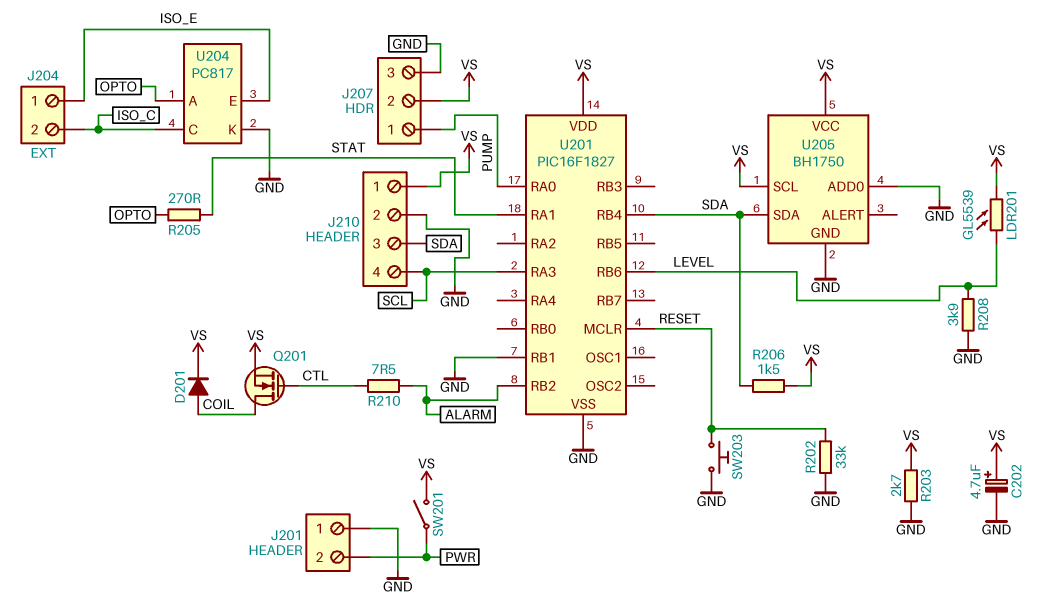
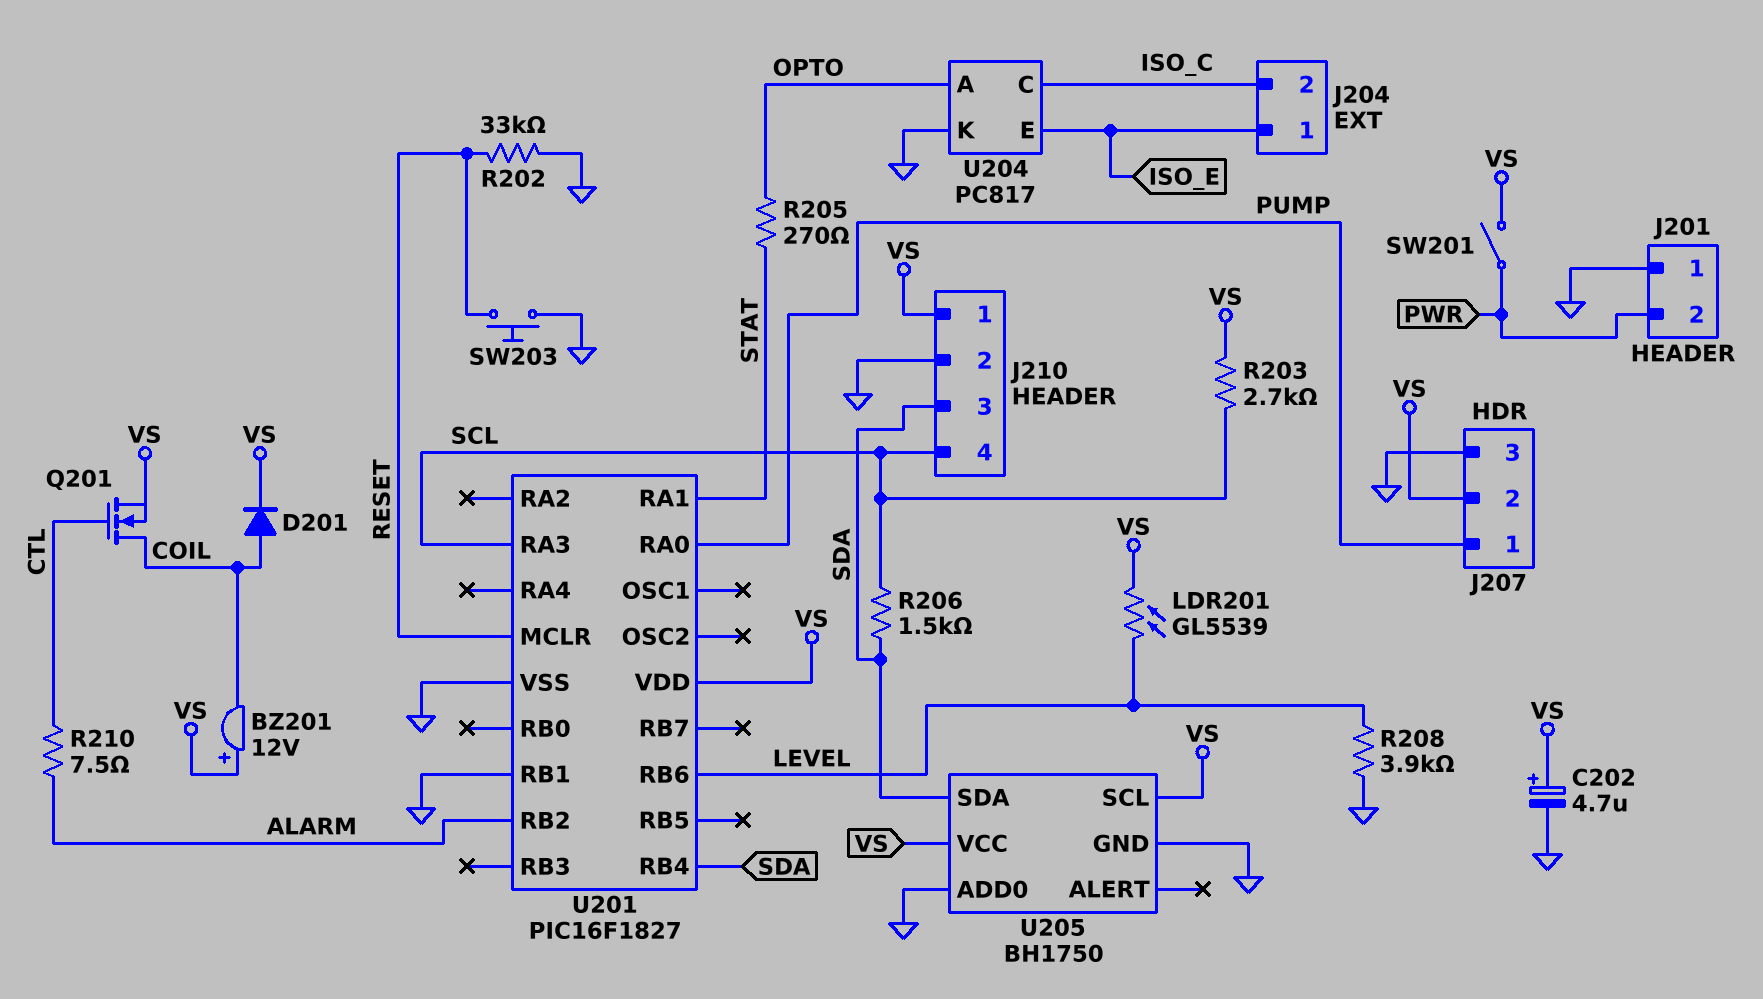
BZ201: none -> buzzer 12V (plus VS, minus COIL)
R203: 2.7k (GND, VS) -> 2.7k (SCL, VS)
R206: 1.5k (SDA, VS) -> 1.5k (SCL, SDA)

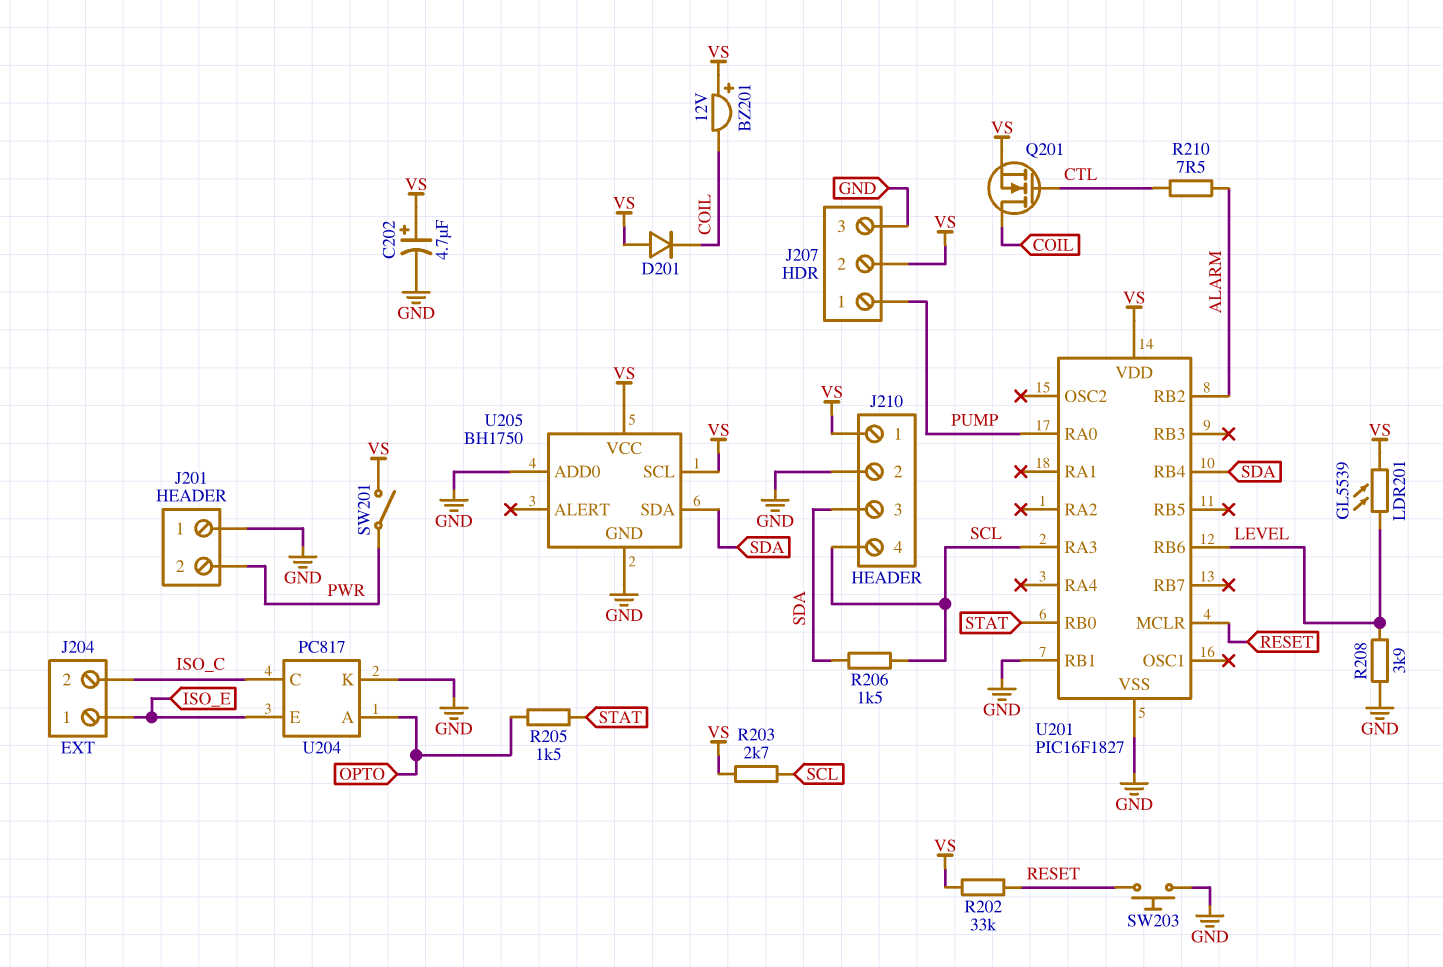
D201: diode (A COIL, K VS) -> diode (A VS, K COIL)
R202: 33k (GND, RESET) -> 33k (RESET, VS)
R205: 270 (OPTO, STAT) -> 1.5k (OPTO, STAT)
U201 pin RA1: STAT -> none
U201 pin RB0: none -> STAT

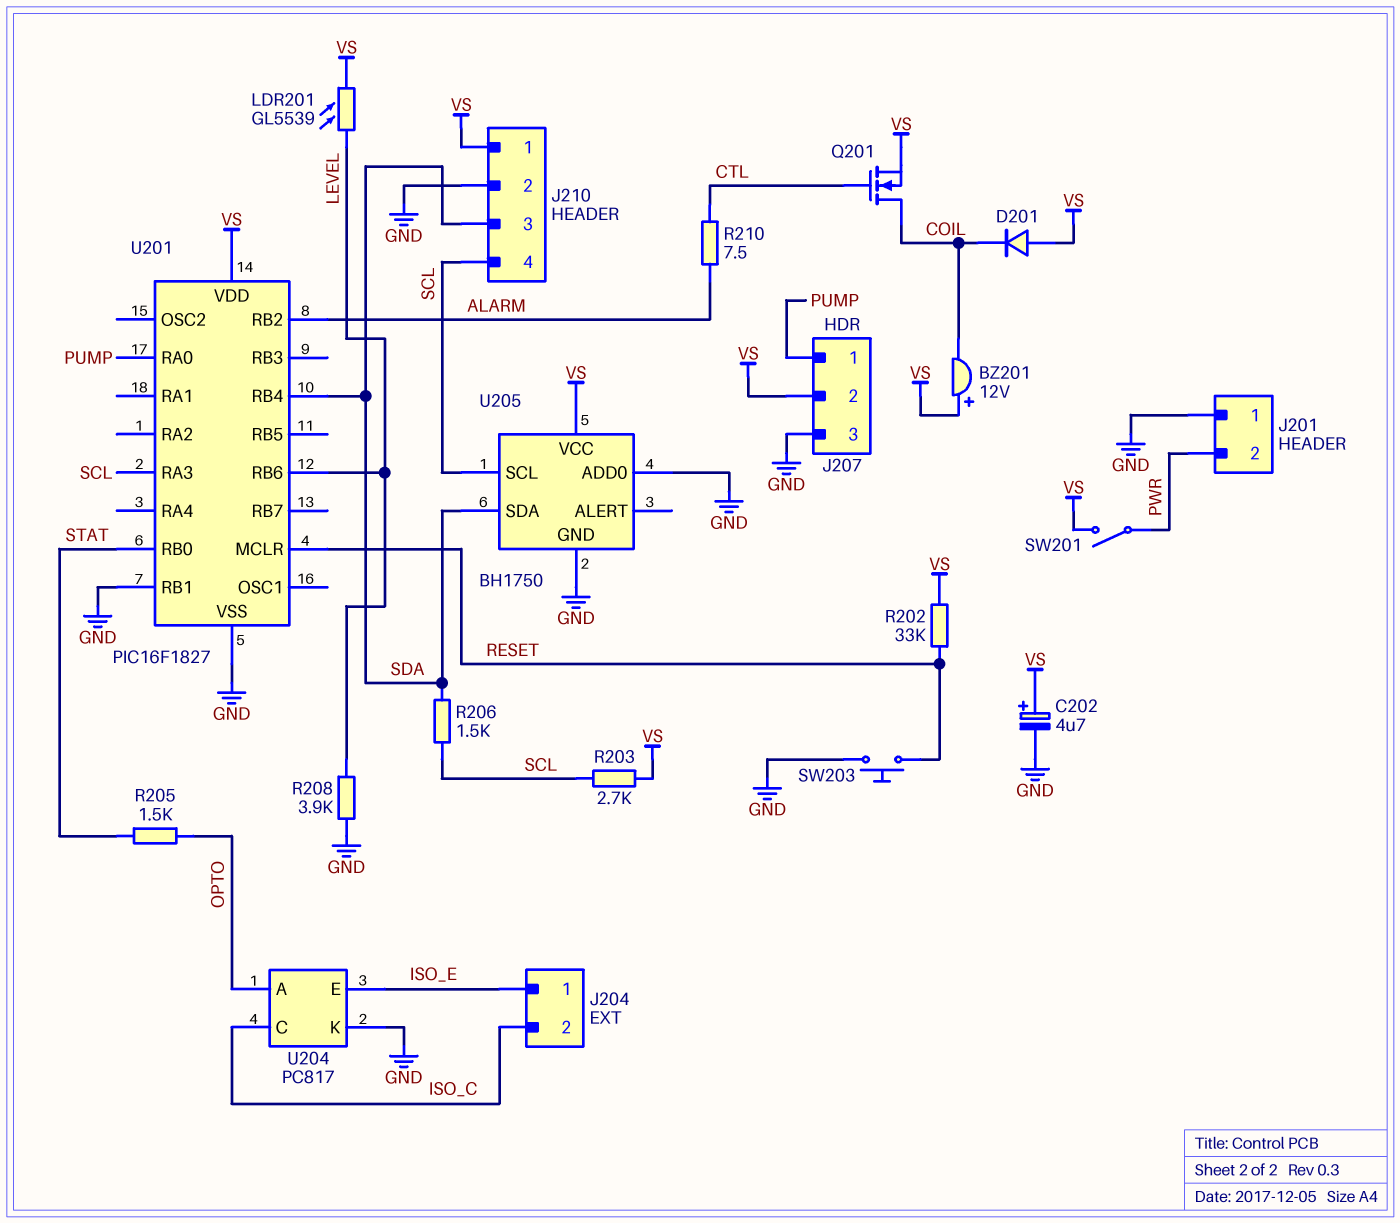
U205 pin SCL: VS -> SCL

